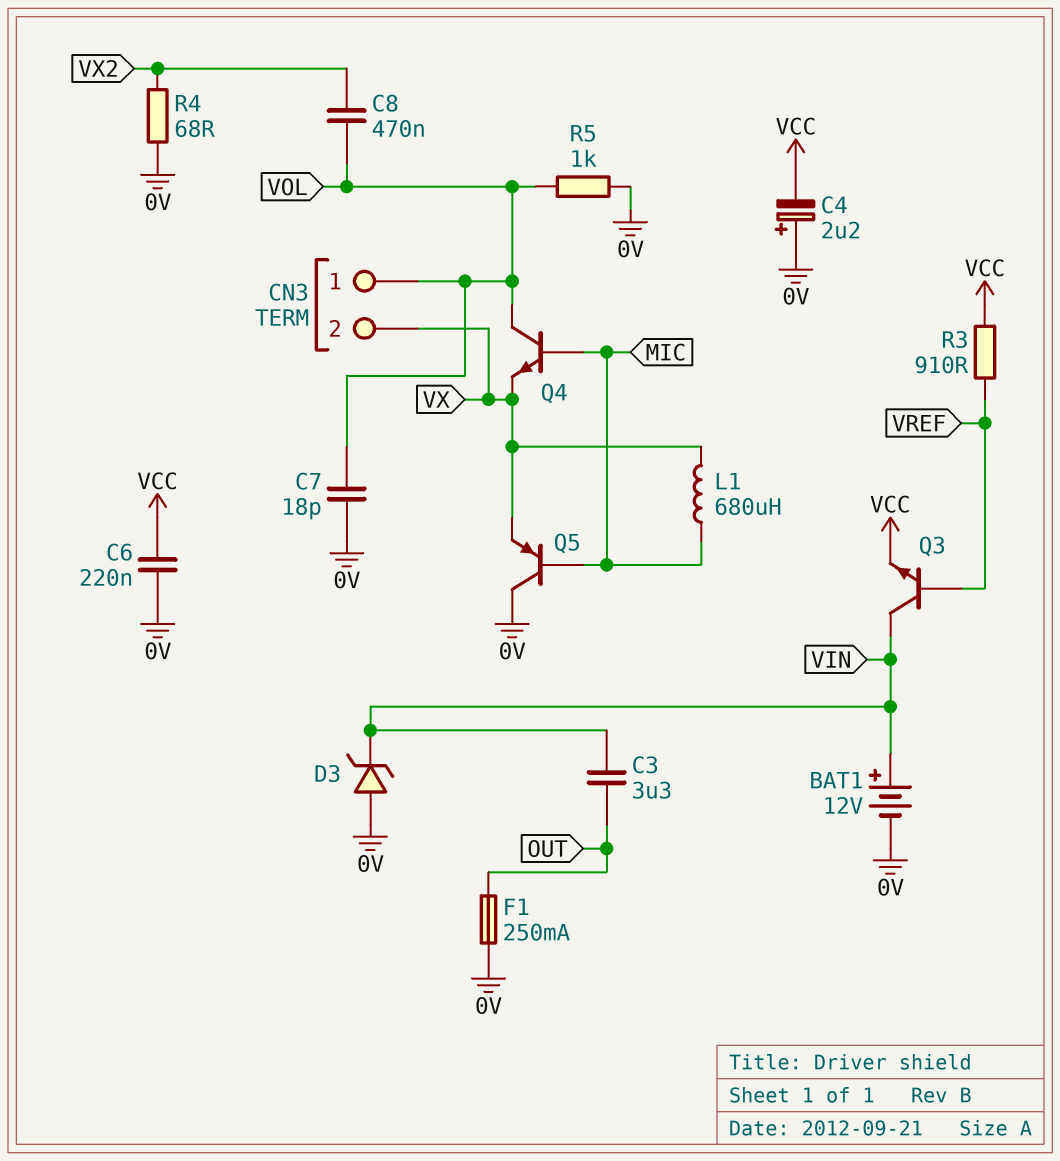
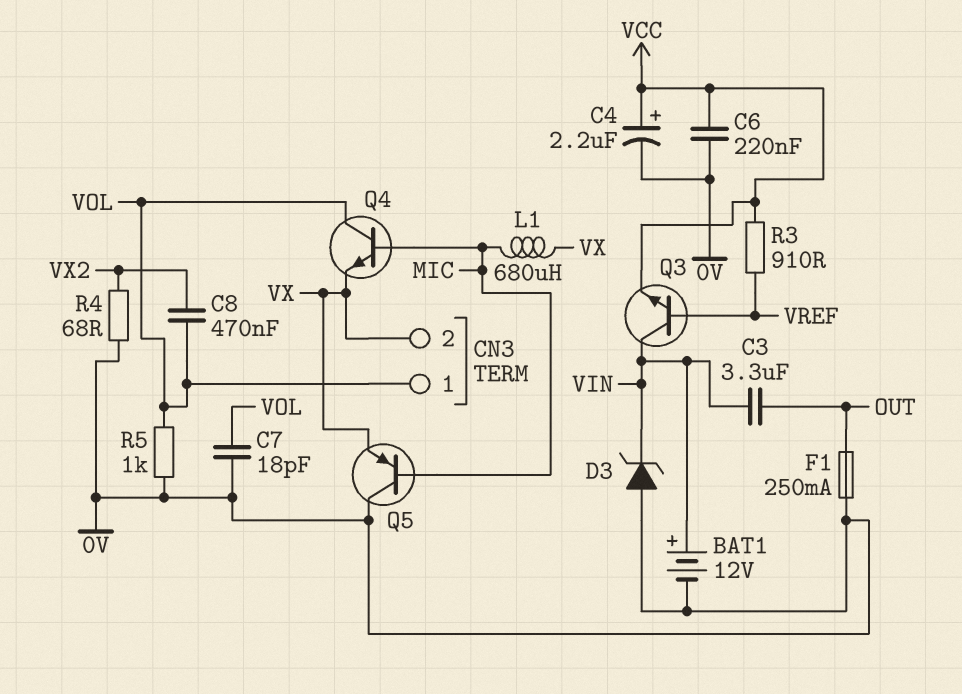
C4: 2.2uF (plus 0V, minus VCC) -> 2.2uF (plus VCC, minus 0V)

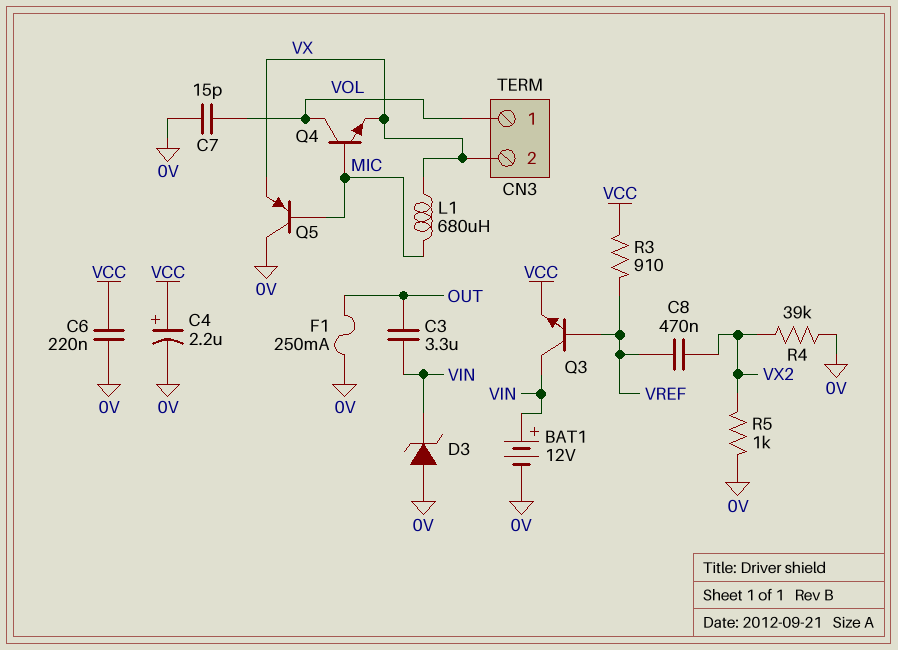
C7: 18pF (0V, VOL) -> 15pF (0V, VOL)
C8: 470nF (VOL, VX2) -> 470nF (VREF, VX2)
R4: 68 (0V, VX2) -> 39k (0V, VX2)
R5: 1k (0V, VOL) -> 1k (0V, VX2)

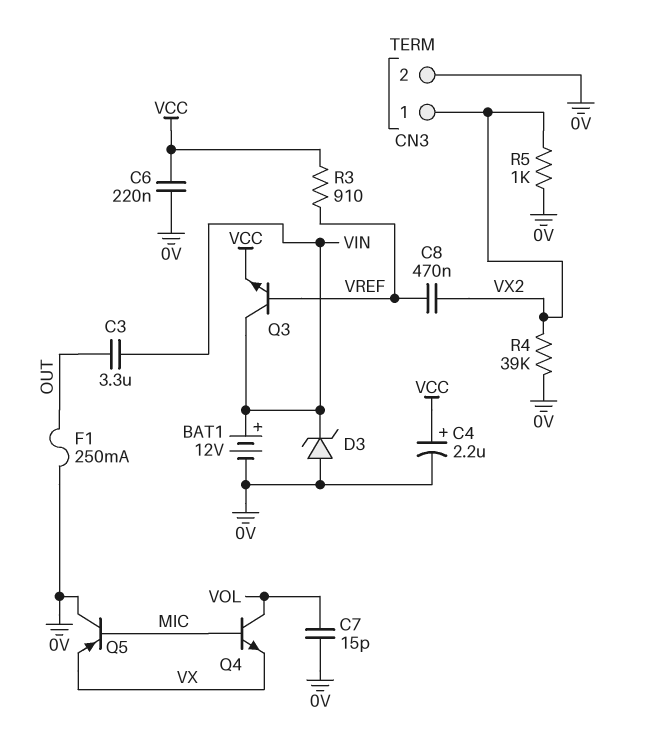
CN3 pin 1: VOL -> VX2
CN3 pin 2: VX -> 0V
L1: 680uH (MIC, VX) -> none

